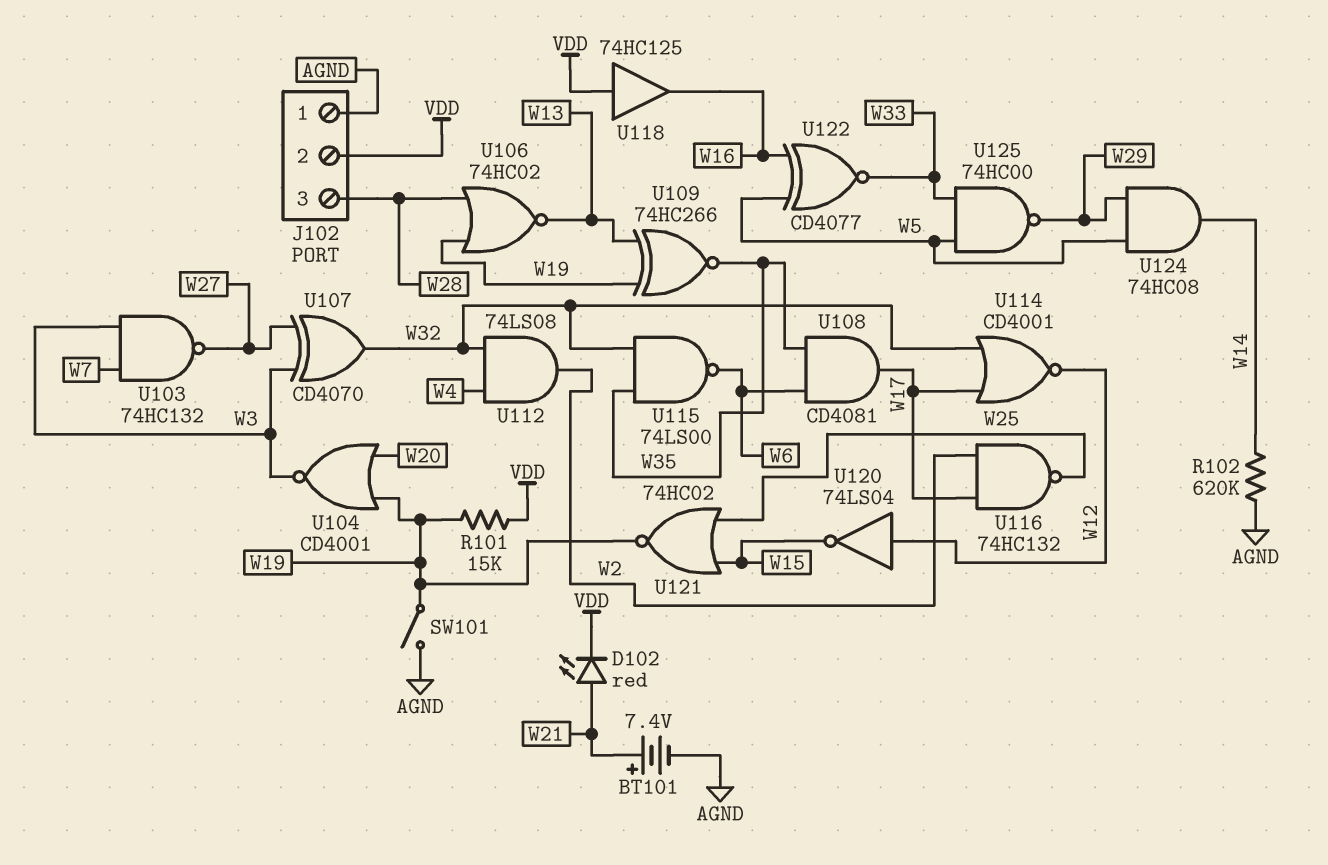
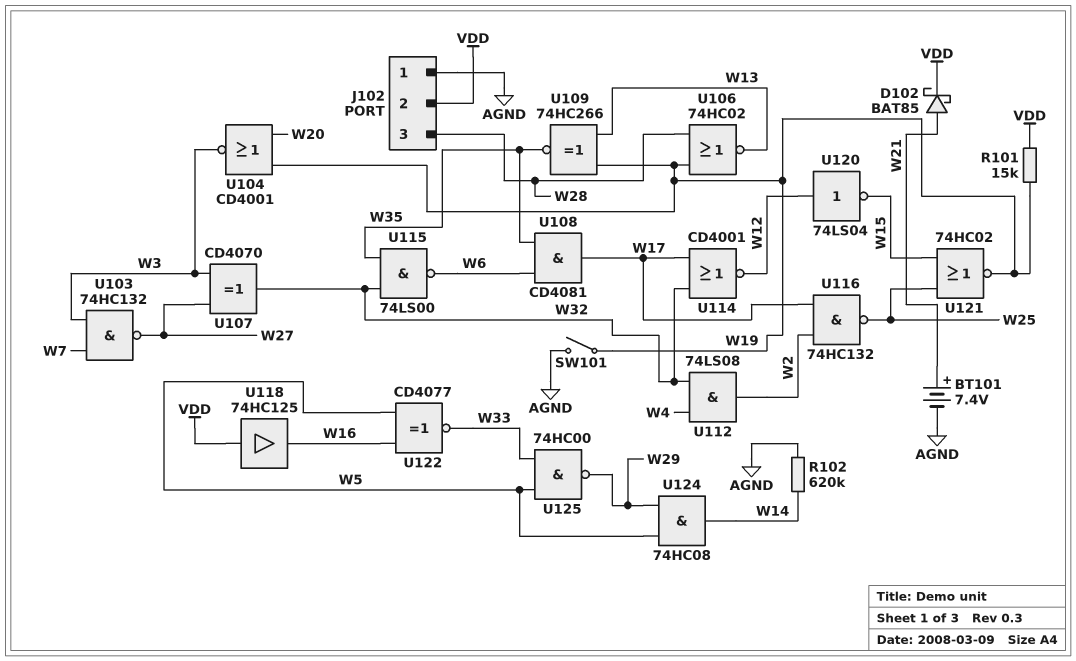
D102: LED red (A W21, K VDD) -> schottky BAT85 (A W21, K VDD)

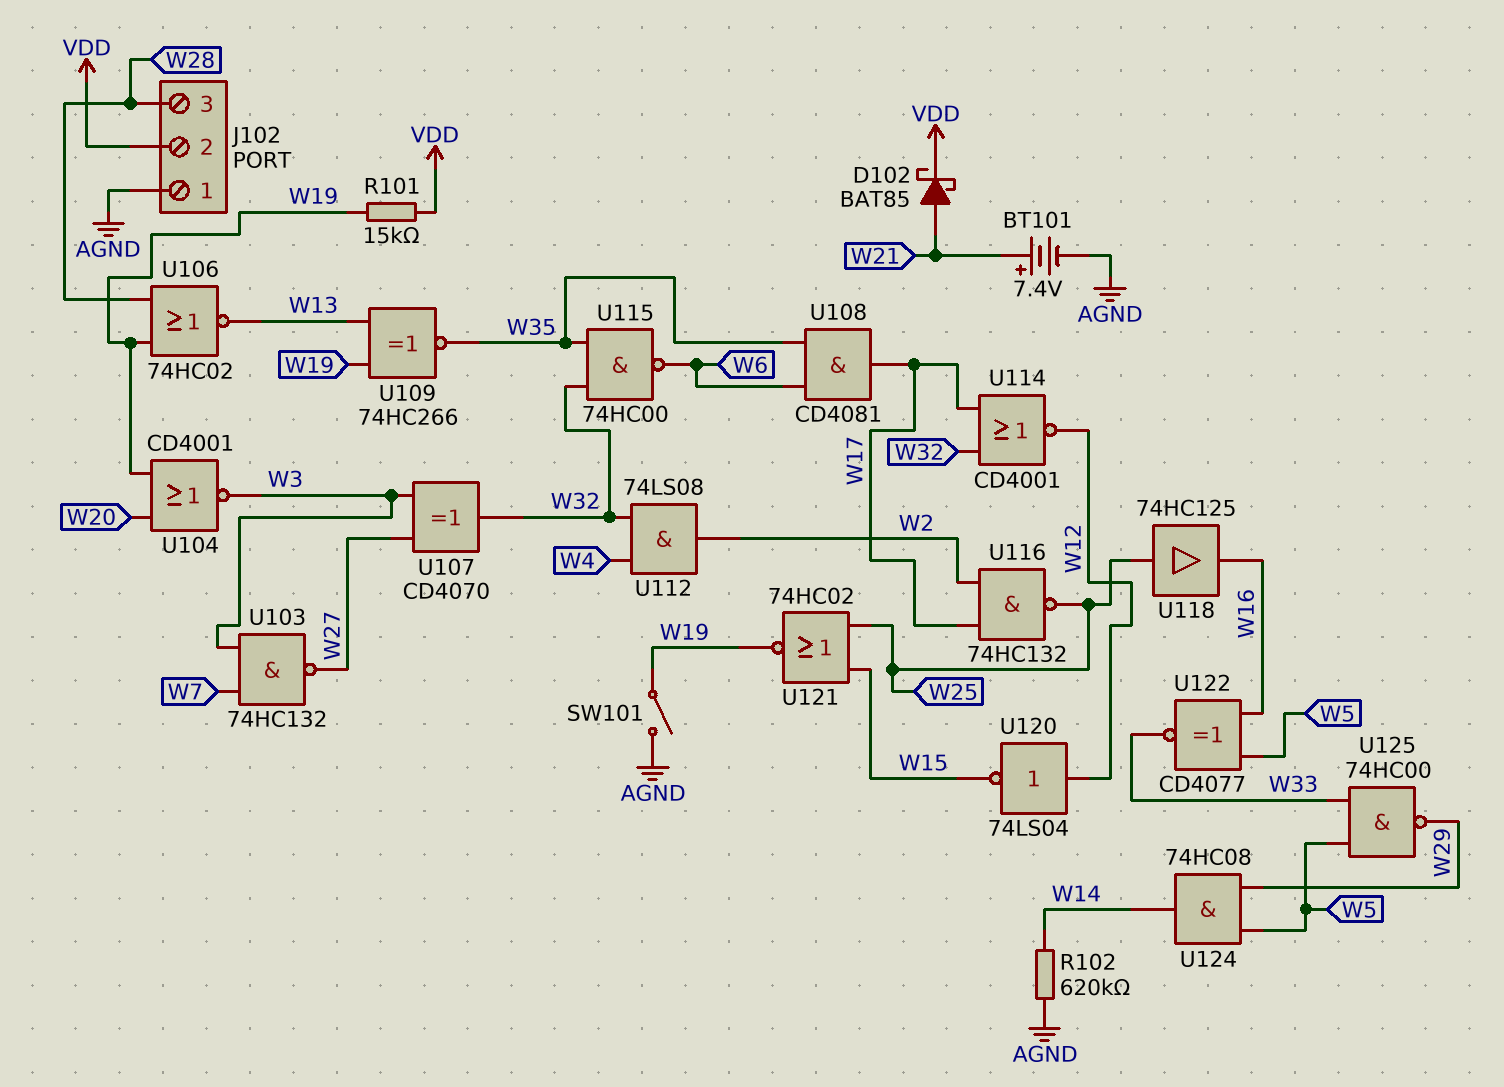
U115: NAND 74LS00 (in W32, in W35, out W6) -> NAND 74HC00 (in W32, in W35, out W6)
U118: buffer 74HC125 (in VDD, out W16) -> buffer 74HC125 (in W25, out W16)

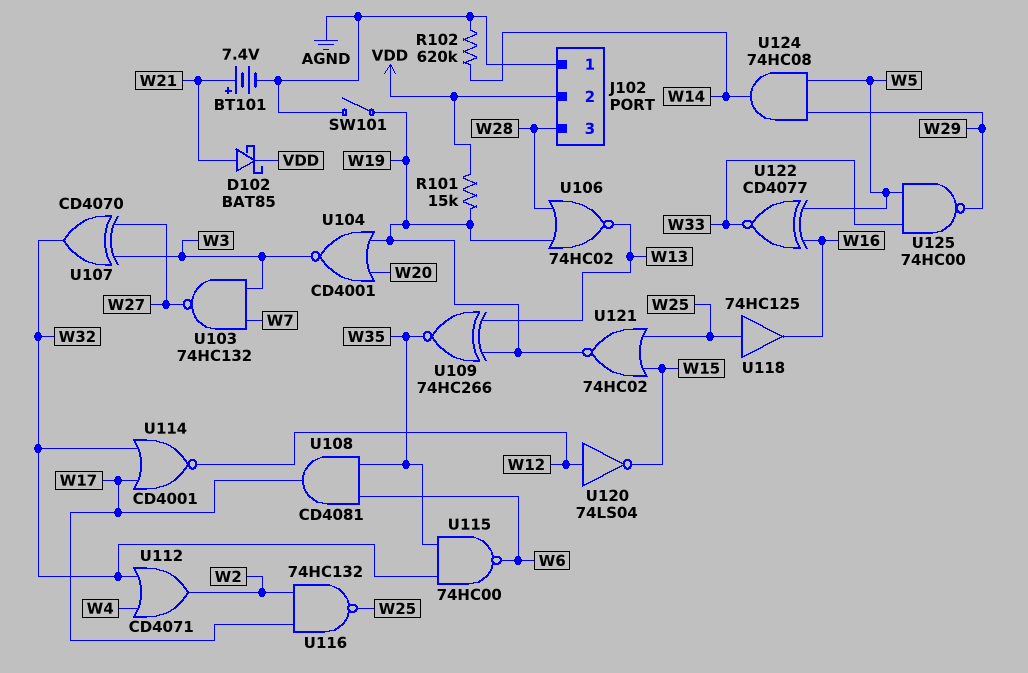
U112: AND 74LS08 (in W4, in W32, out W2) -> OR CD4071 (in W4, in W32, out W2)

